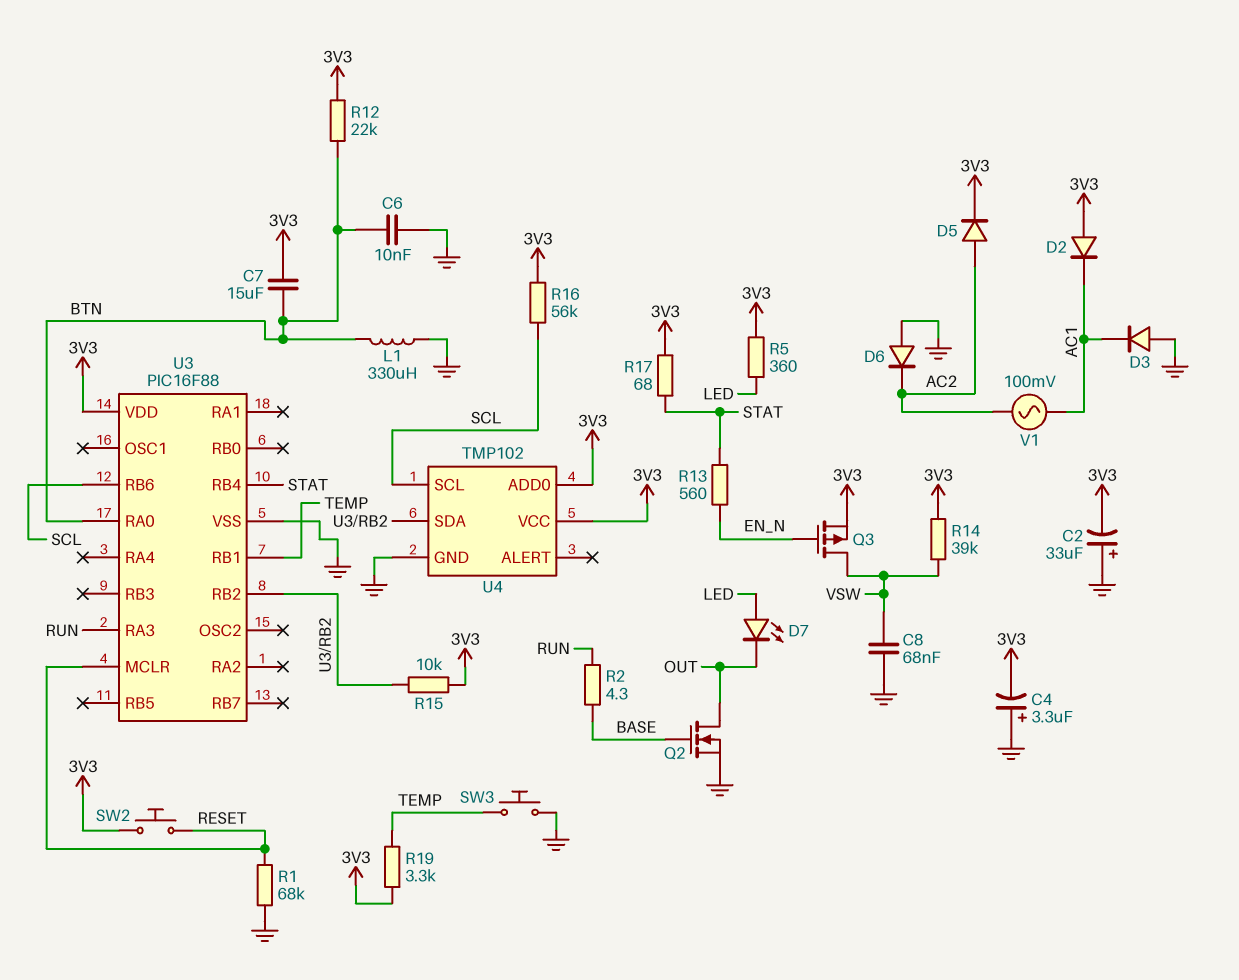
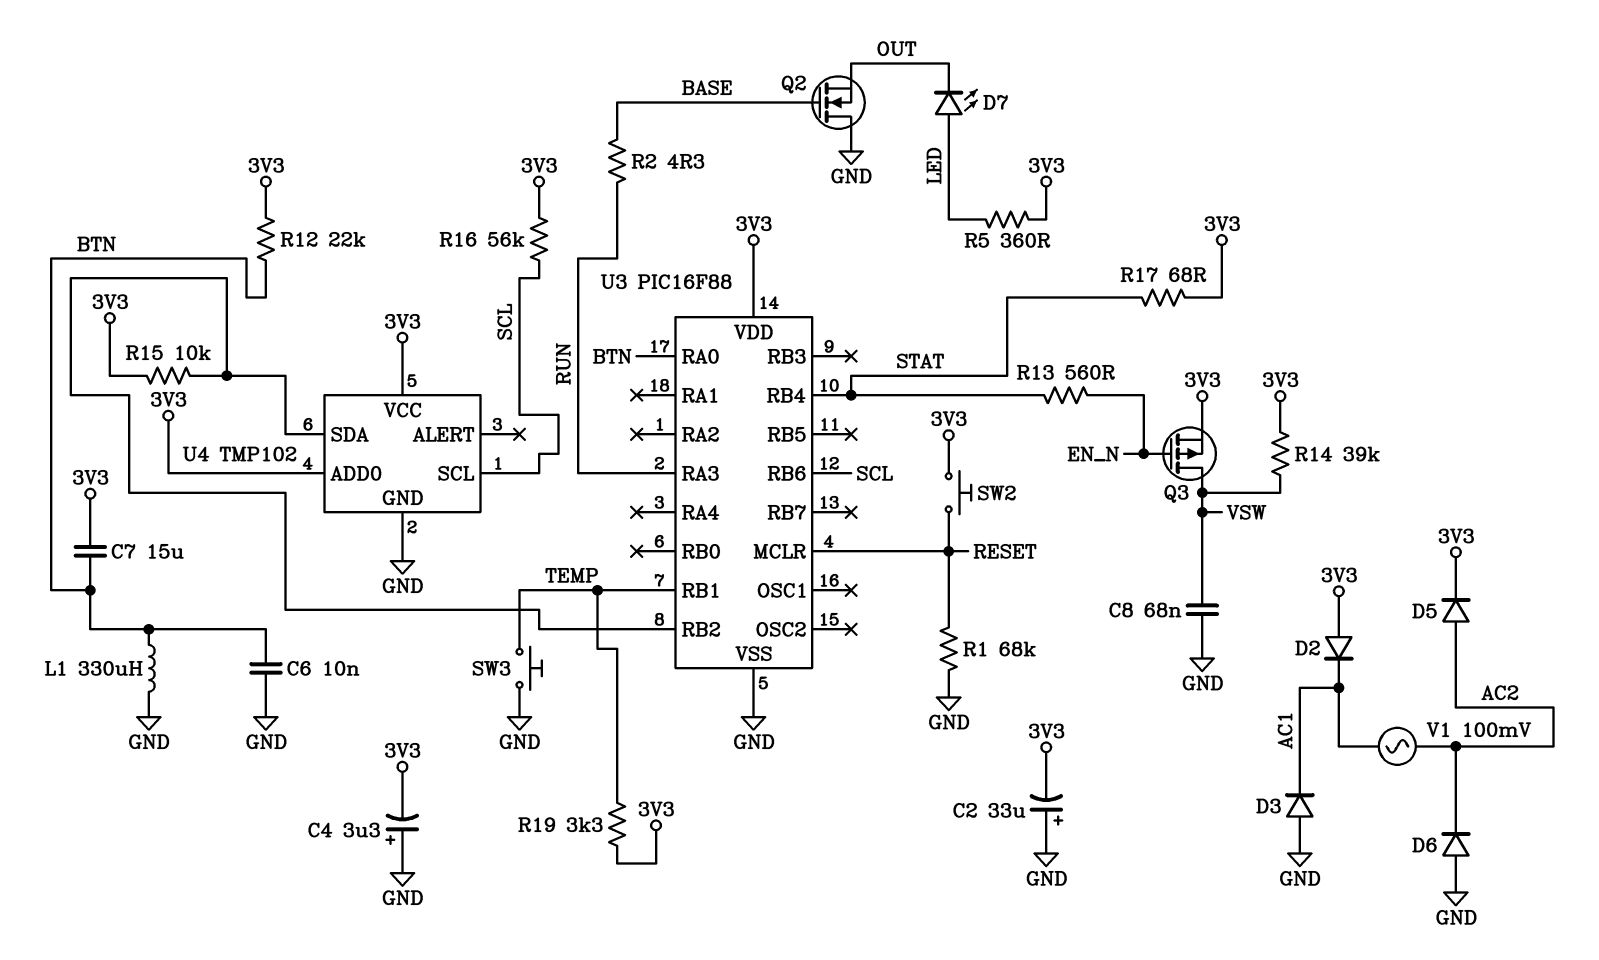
Q2: NMOS (G BASE, D OUT, S GND) -> NMOS (G BASE, D GND, S OUT)

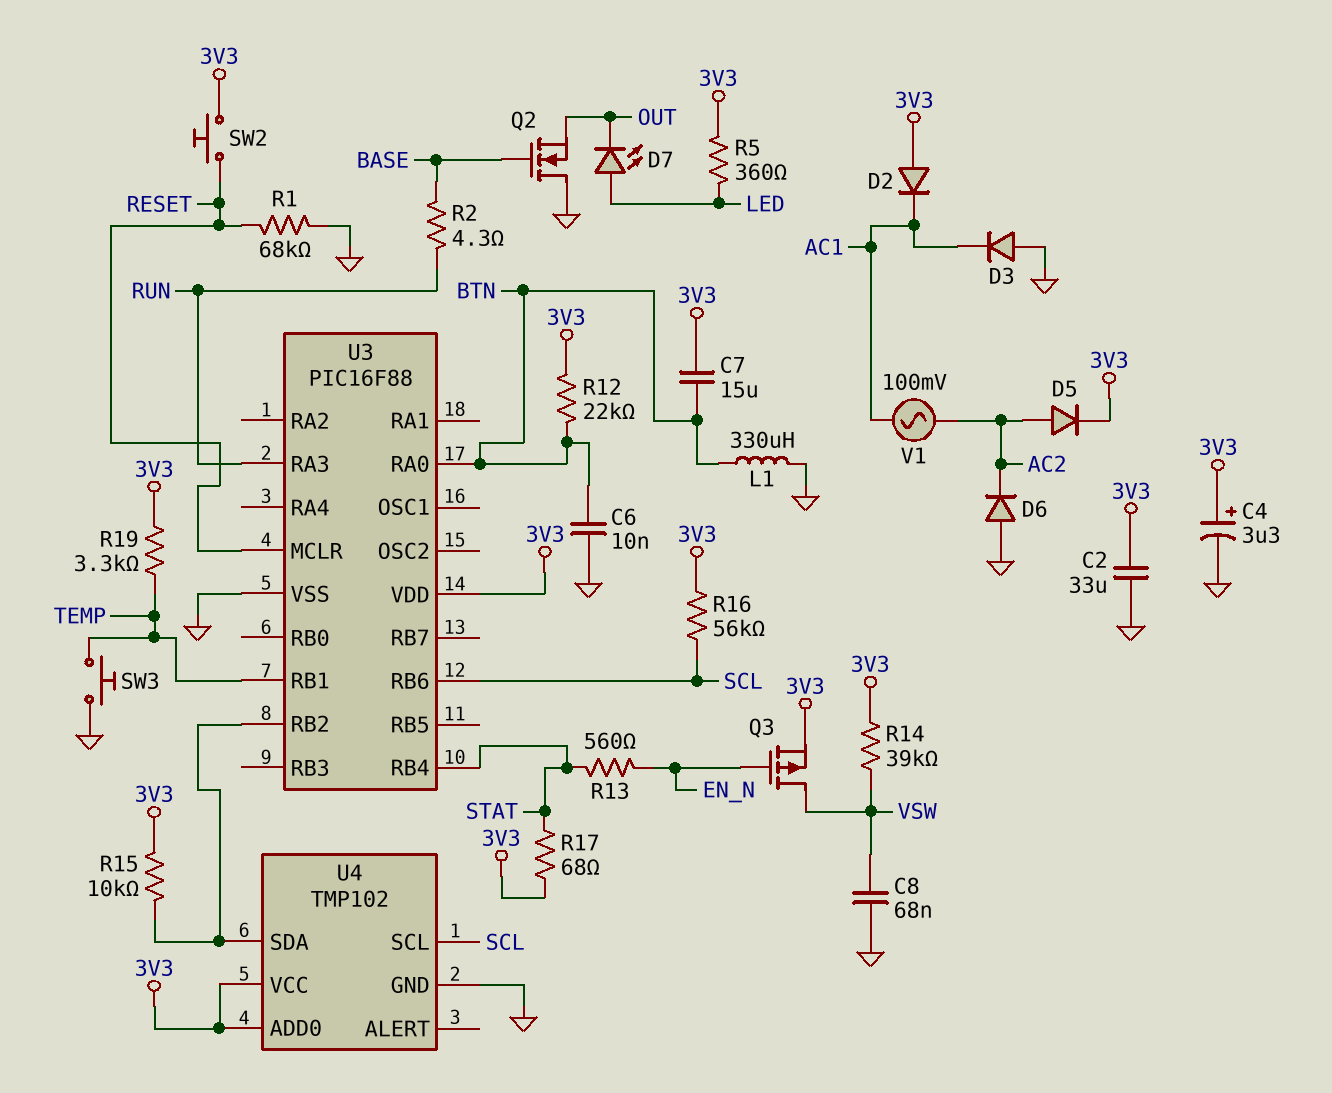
C2: 33uF (plus GND, minus 3V3) -> 33uF (3V3, GND)
C4: 3.3uF (plus GND, minus 3V3) -> 3.3uF (plus 3V3, minus GND)

